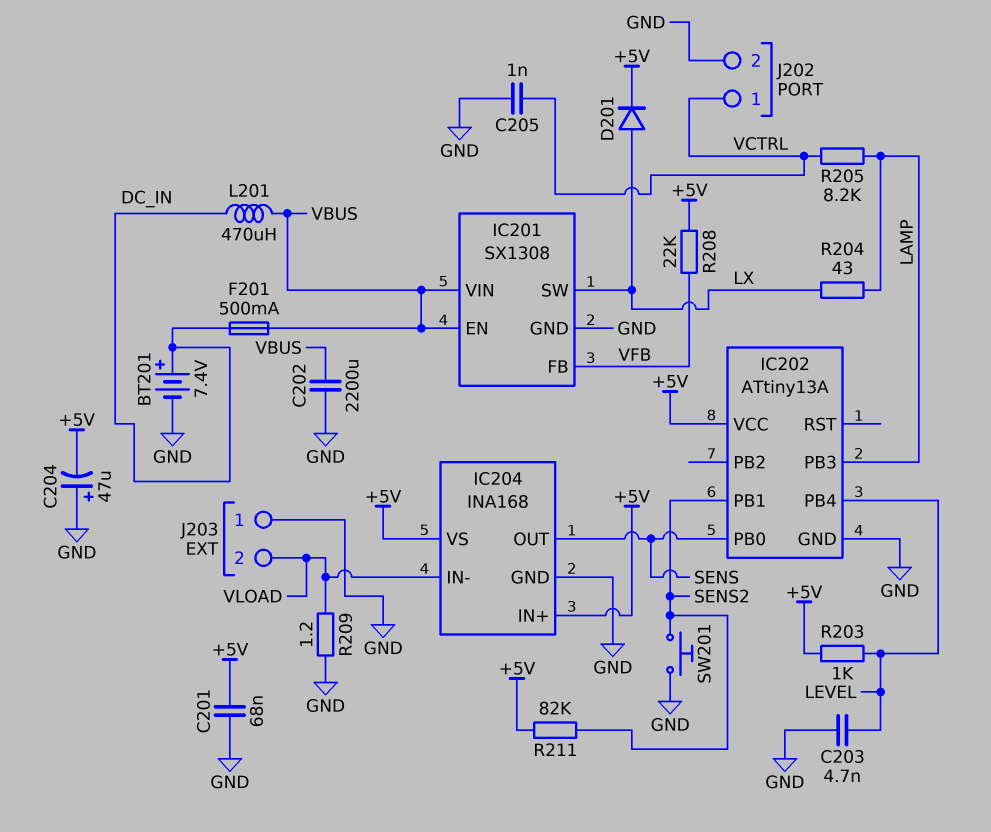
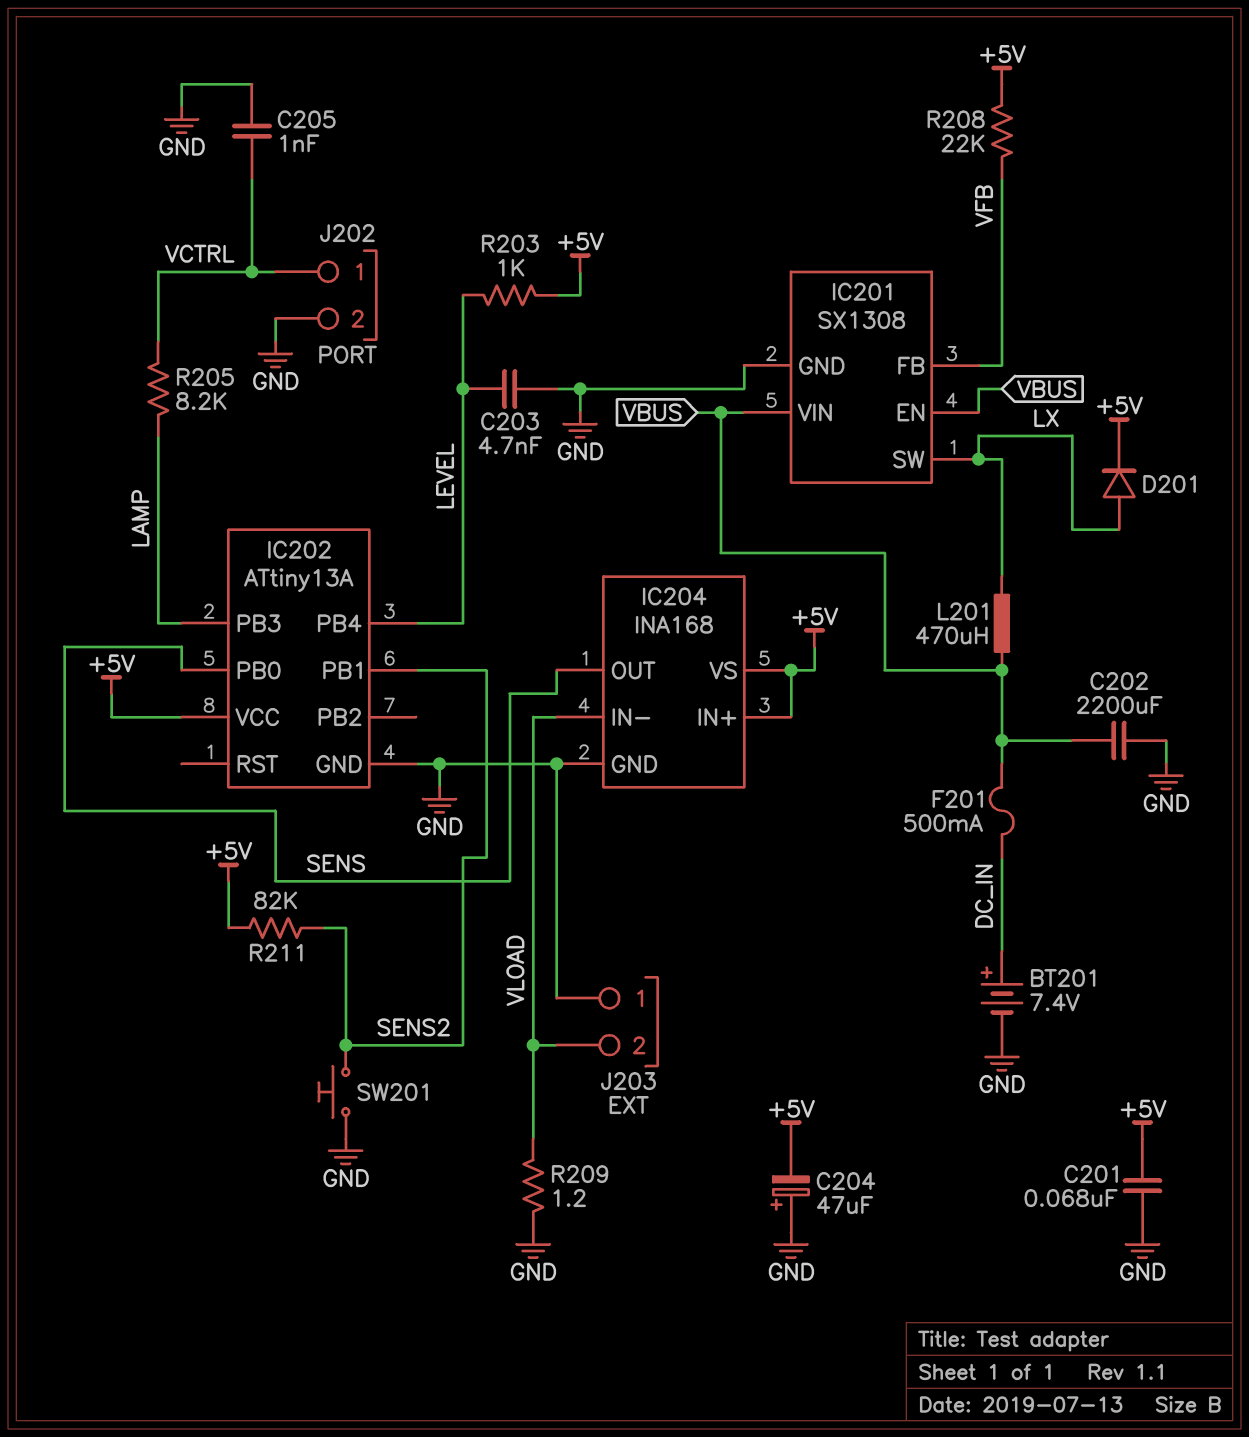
L201: 470uH (DC_IN, VBUS) -> 470uH (LX, VBUS)
R204: 43 (LAMP, LX) -> none

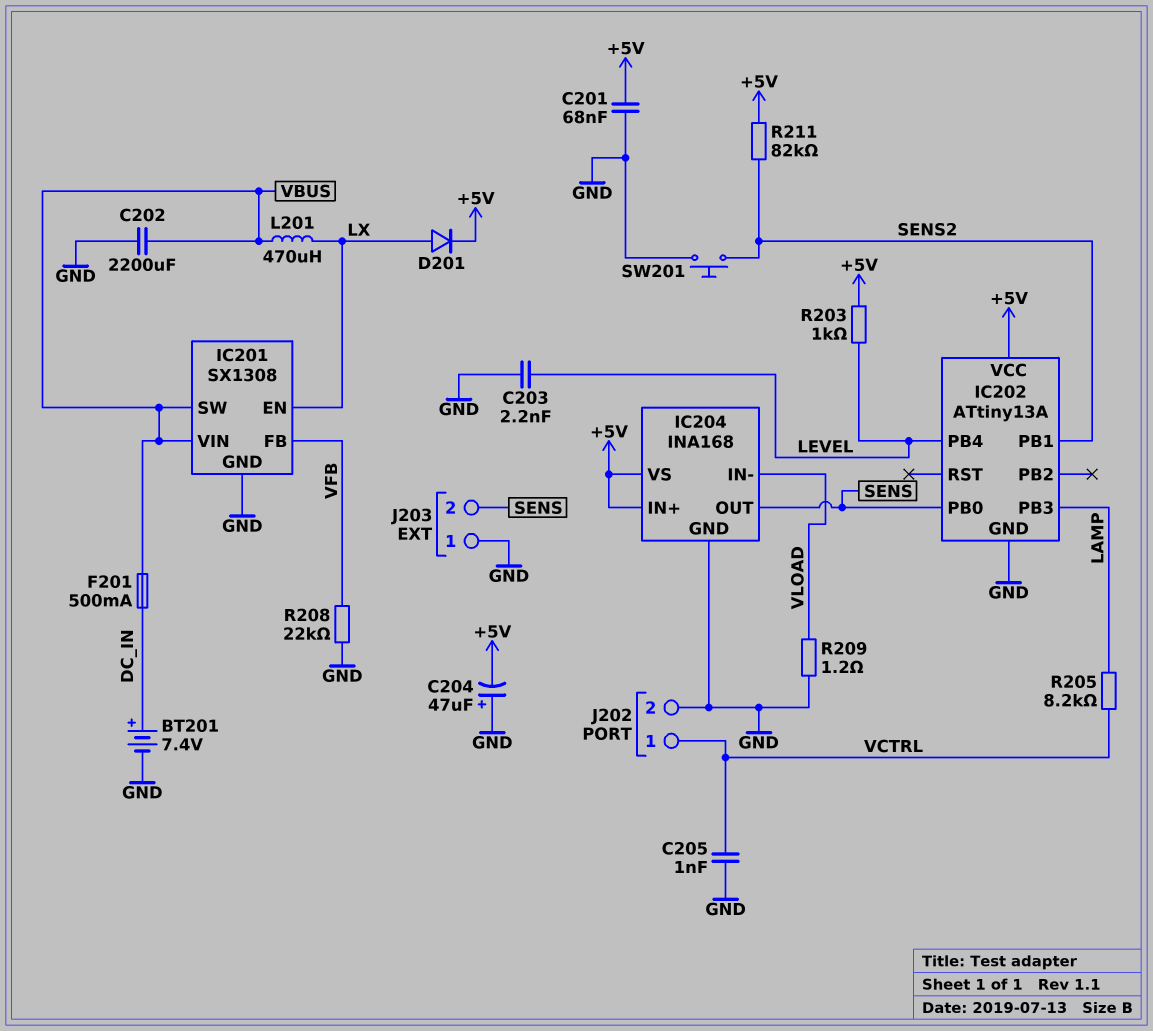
C203: 4.7nF (GND, LEVEL) -> 2.2nF (GND, LEVEL)
IC201 pin EN: VBUS -> LX
IC201 pin SW: LX -> VBUS
J203 pin 2: VLOAD -> SENS
R208: 22k (+5V, VFB) -> 22k (GND, VFB)

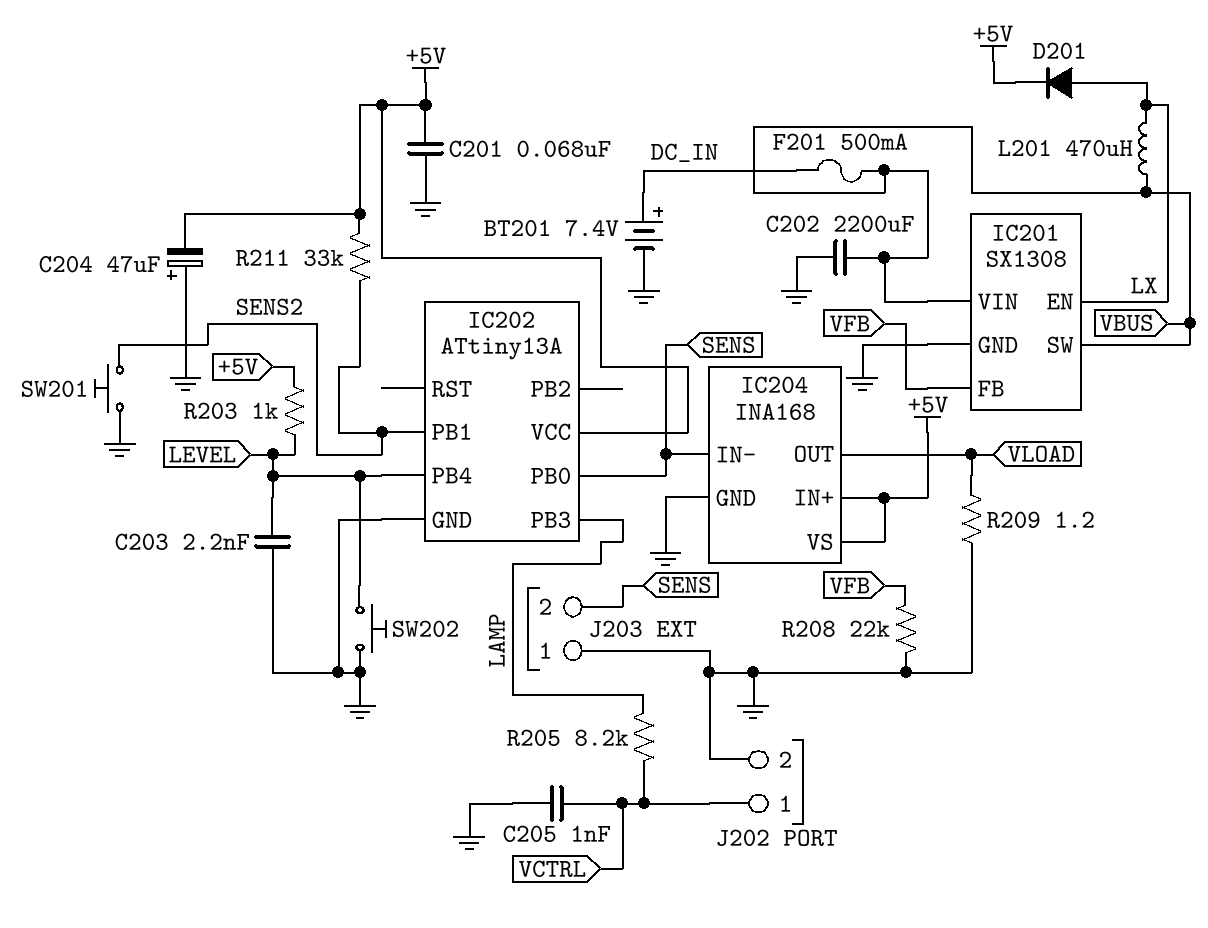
IC204 pin IN-: VLOAD -> SENS
IC204 pin OUT: SENS -> VLOAD
R211: 82k (+5V, SENS2) -> 33k (+5V, SENS2)
SW202: none -> button (GND, LEVEL)

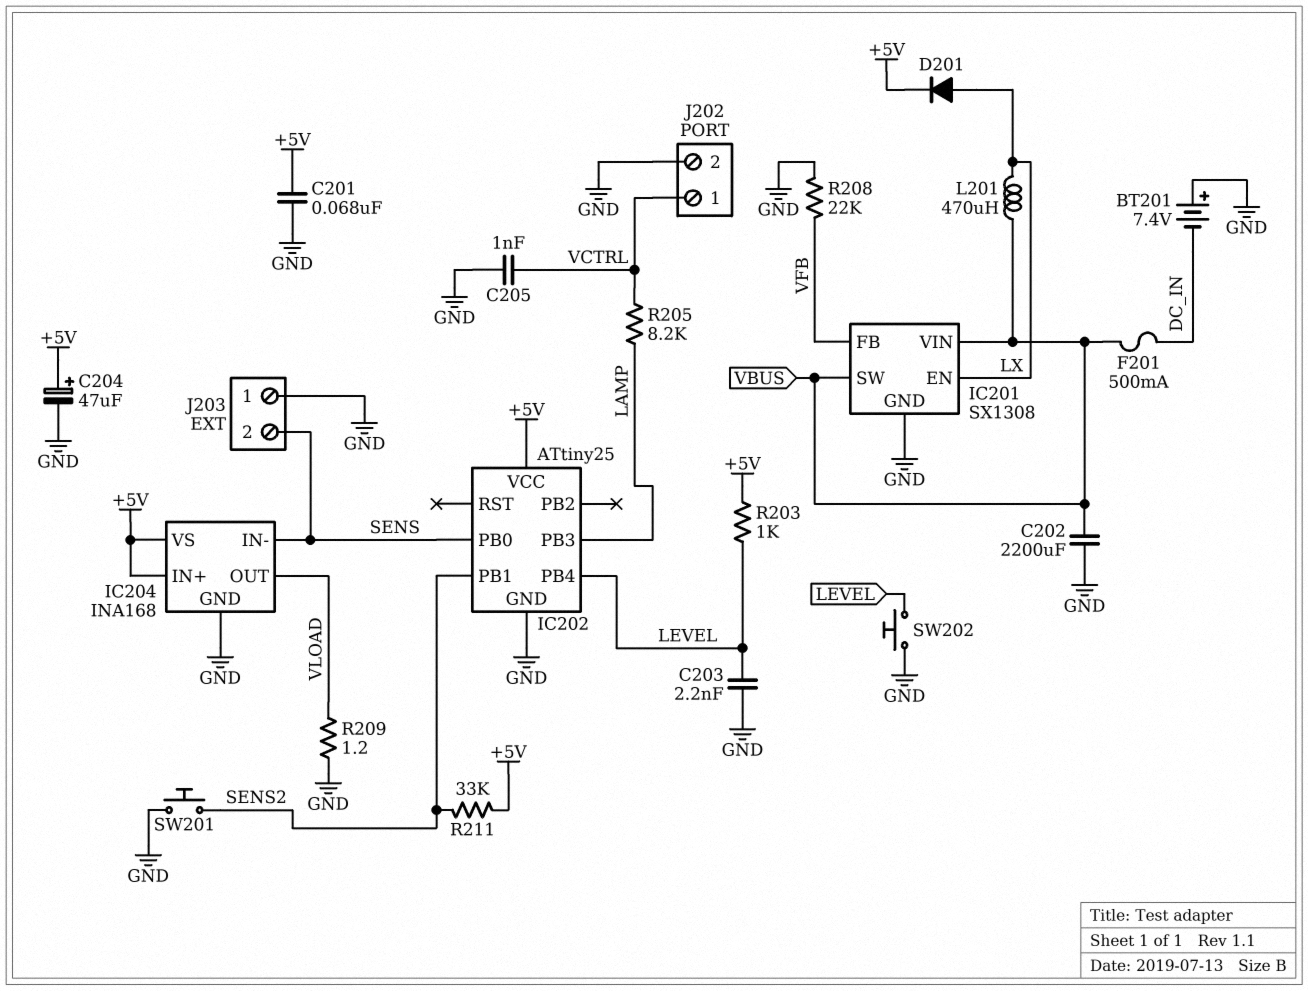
BT201: 7.4V (plus DC_IN, minus GND) -> 7.4V (plus GND, minus DC_IN)
C204: 47uF (plus GND, minus +5V) -> 47uF (plus +5V, minus GND)
IC202: ATtiny13A -> ATtiny25

